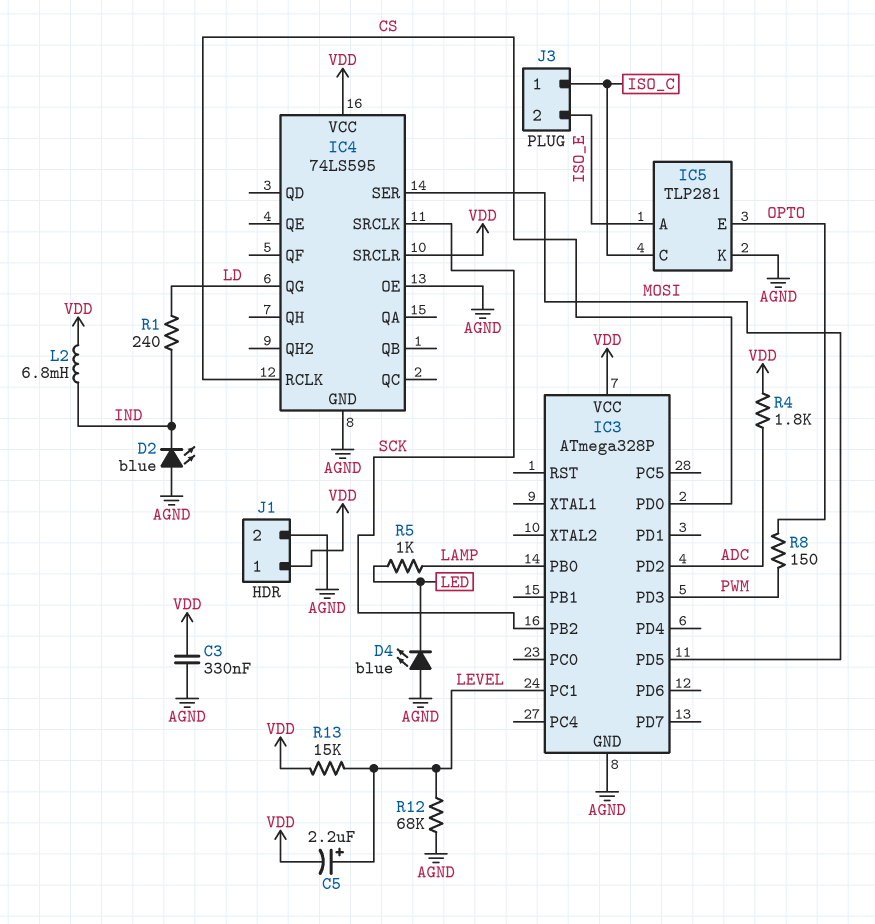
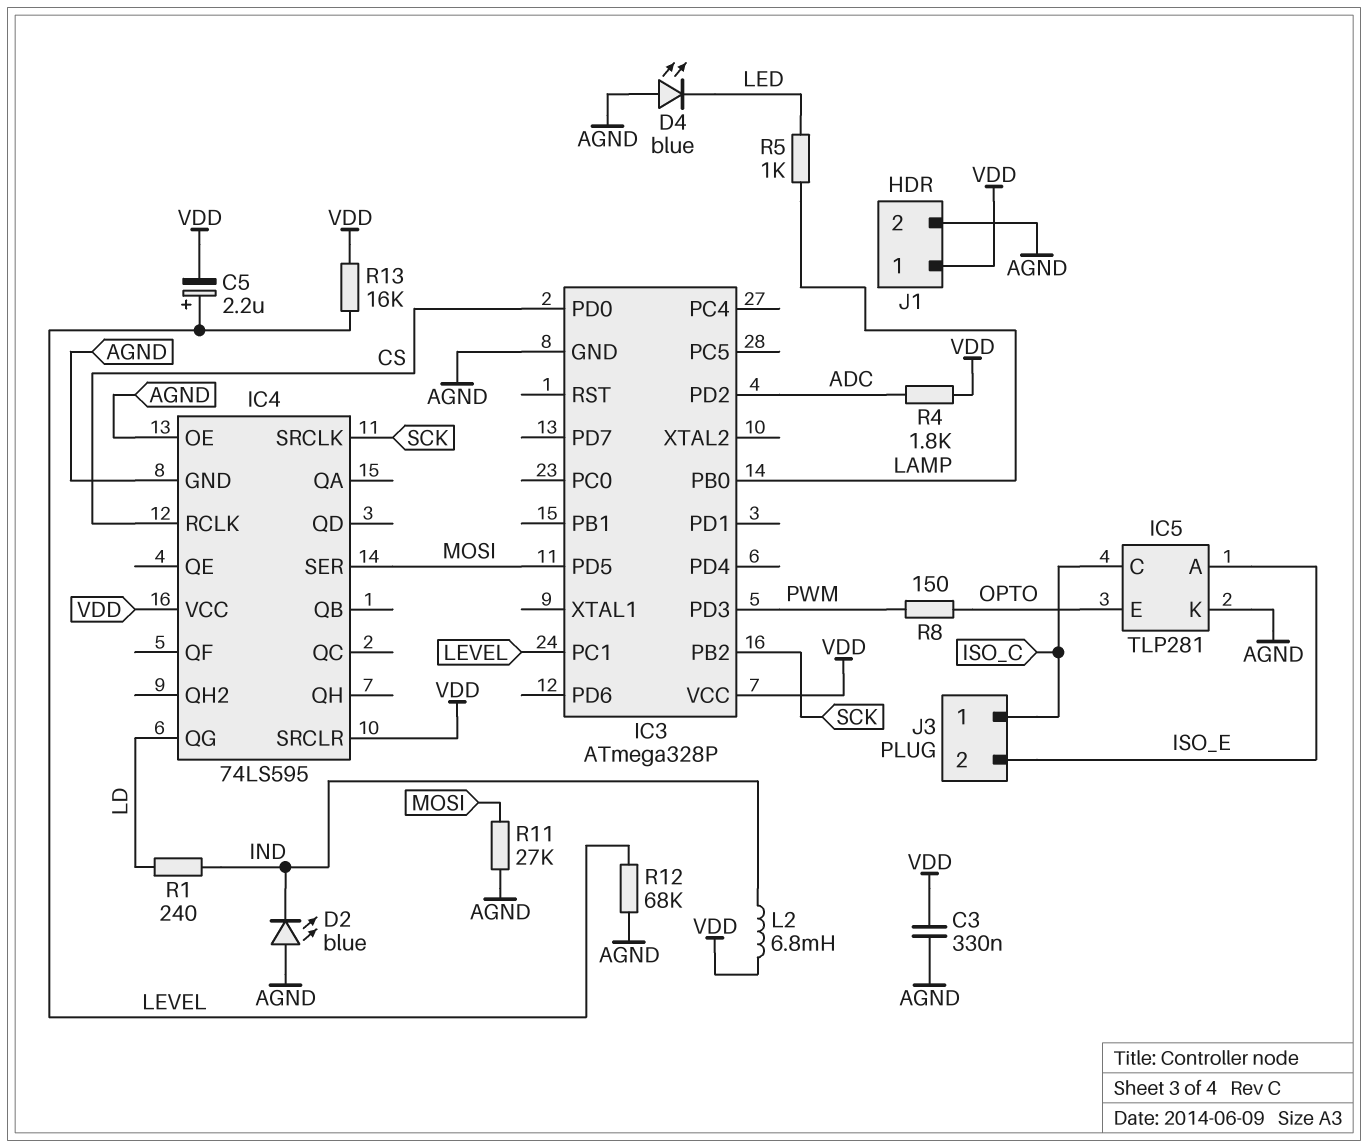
R11: none -> 27k (AGND, MOSI)
R13: 15k (LEVEL, VDD) -> 16k (LEVEL, VDD)

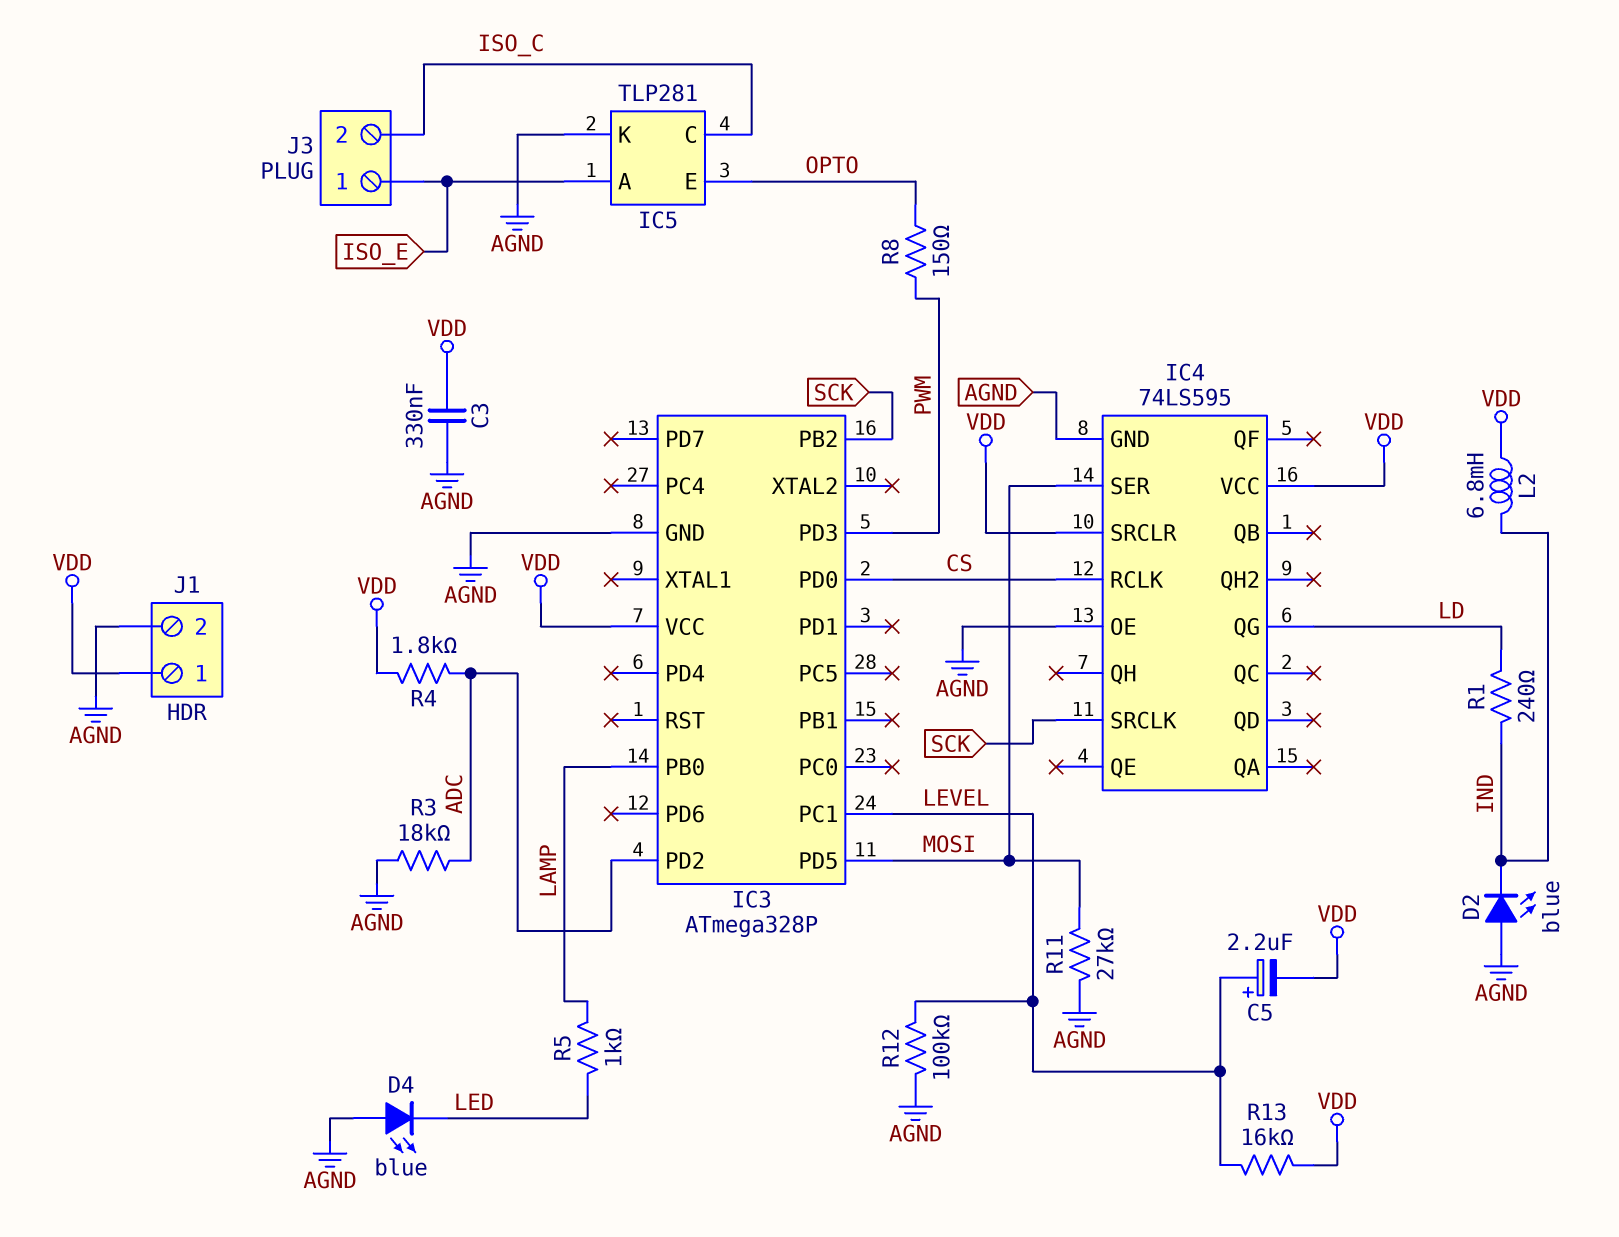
J3 pin 1: ISO_C -> ISO_E
J3 pin 2: ISO_E -> ISO_C
R3: none -> 18k (ADC, AGND)
R12: 68k (AGND, LEVEL) -> 100k (AGND, LEVEL)

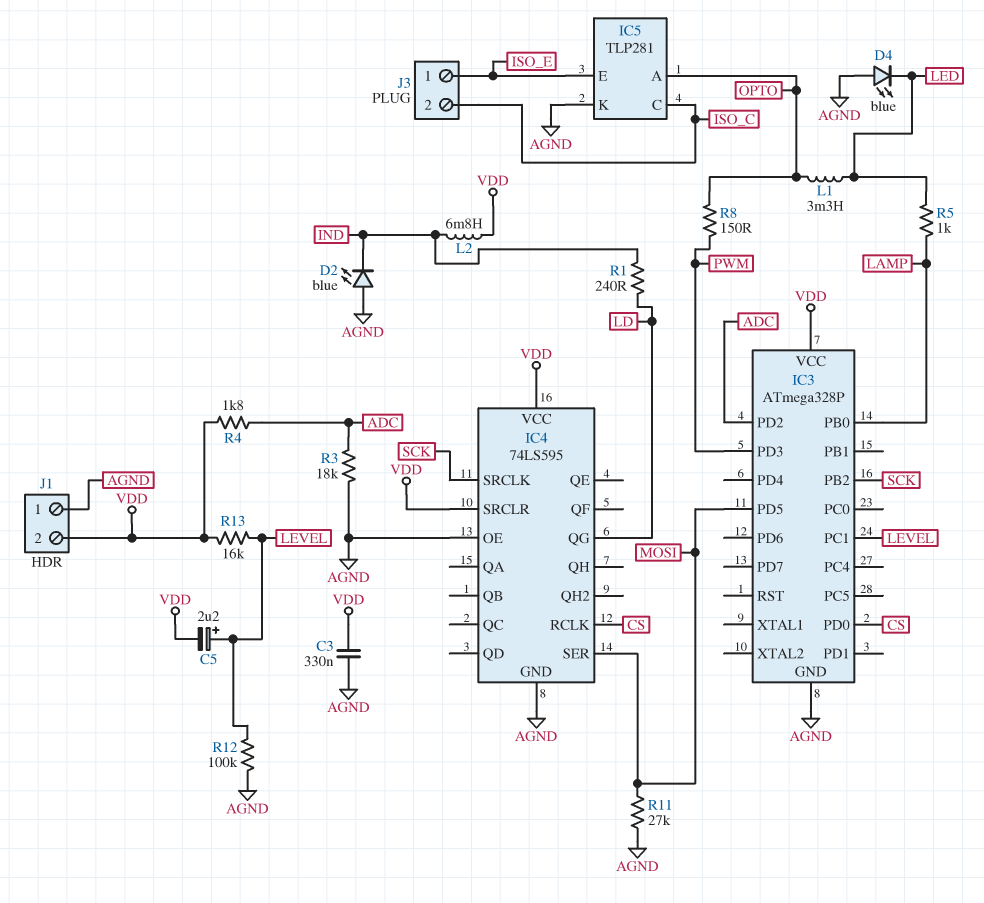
IC5 pin A: ISO_E -> OPTO
IC5 pin E: OPTO -> ISO_E
J1 pin 1: VDD -> AGND
J1 pin 2: AGND -> VDD
L1: none -> 3.3mH (LED, OPTO)

